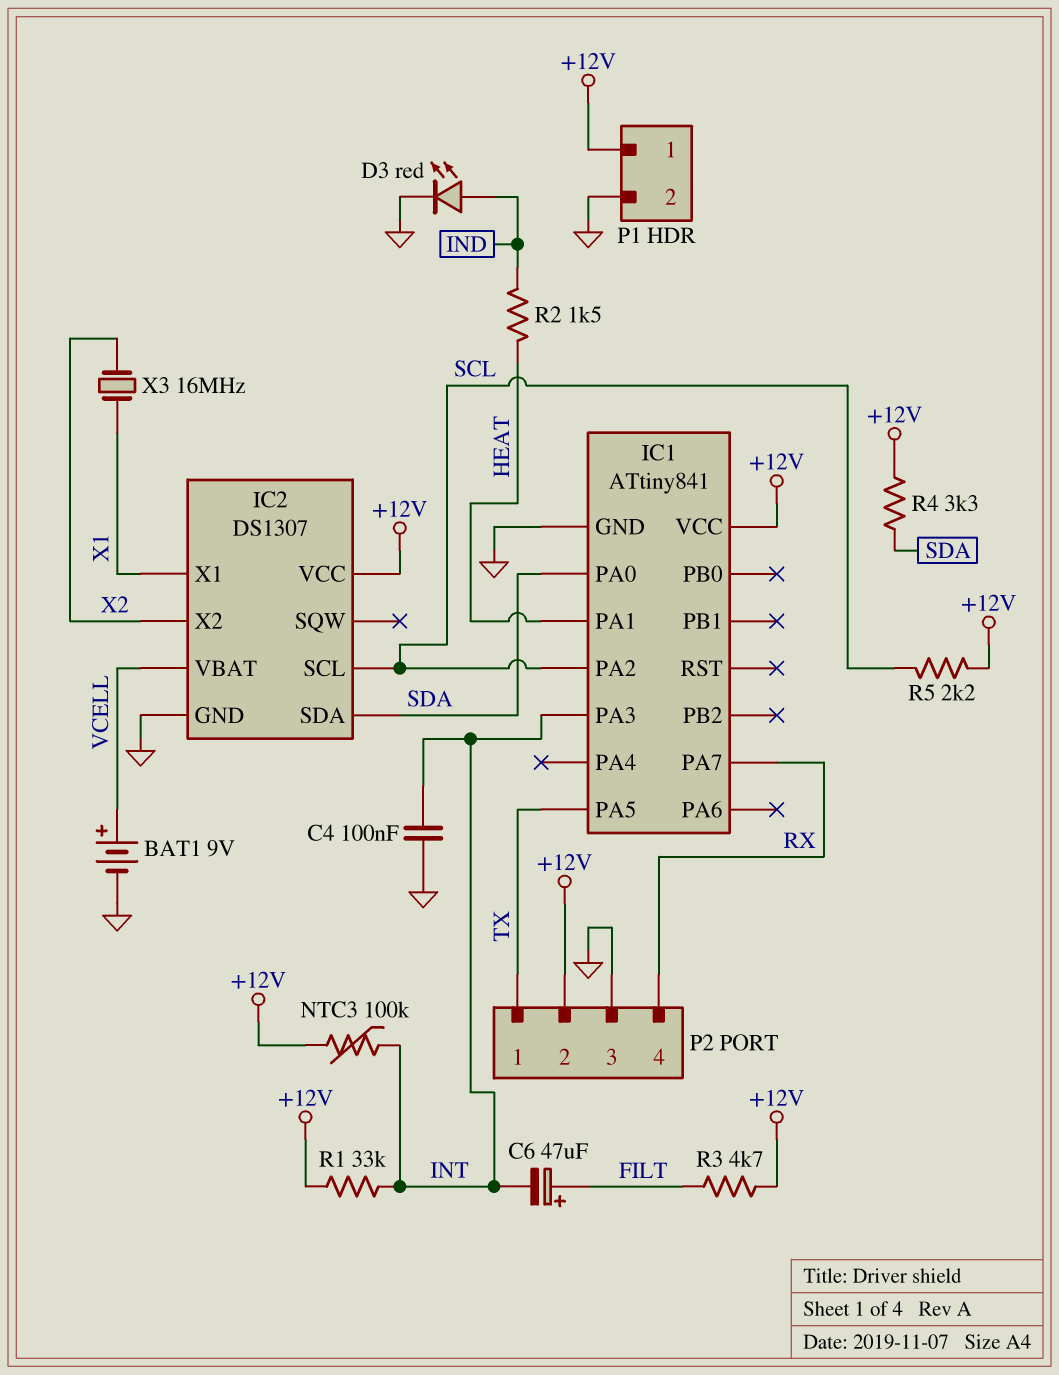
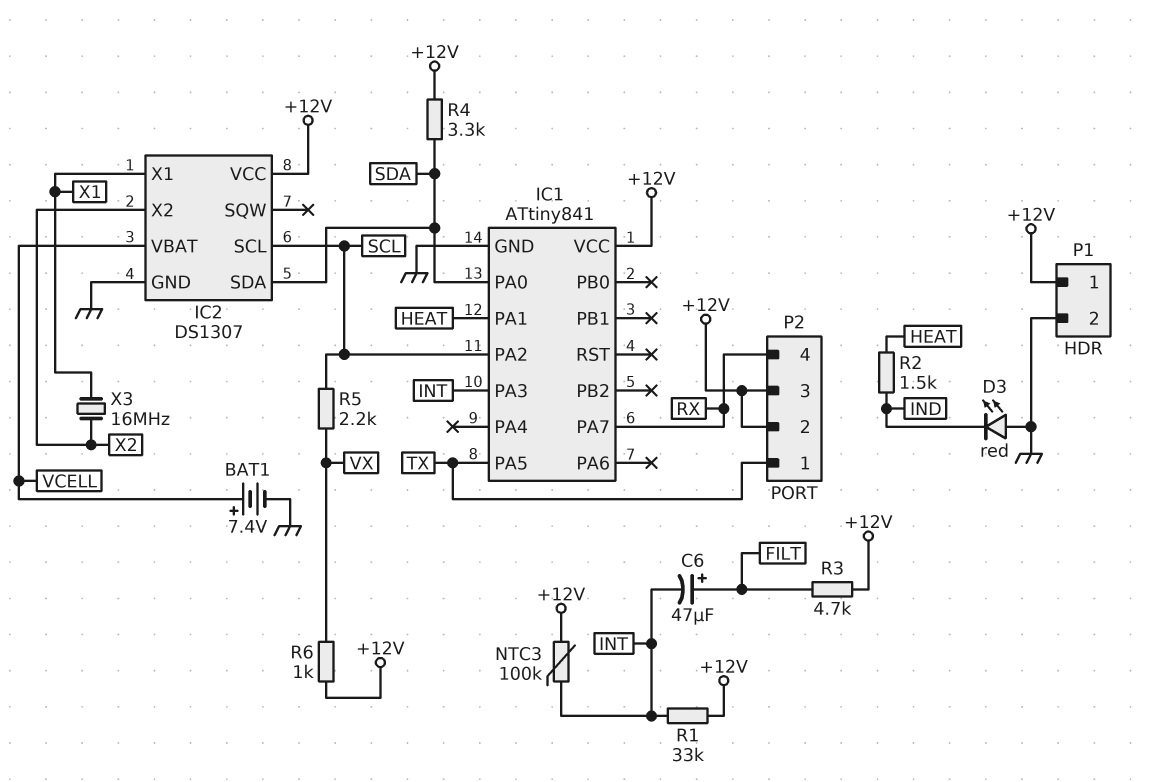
BAT1: 9V (plus VCELL, minus GND) -> 7.4V (plus VCELL, minus GND)
C4: 100nF (GND, INT) -> none
D3: LED red (A IND, K GND) -> LED red (A GND, K IND)
P2 pin 3: GND -> +12V
R5: 2.2k (+12V, SCL) -> 2.2k (SCL, VX)
R6: none -> 1k (+12V, VX)

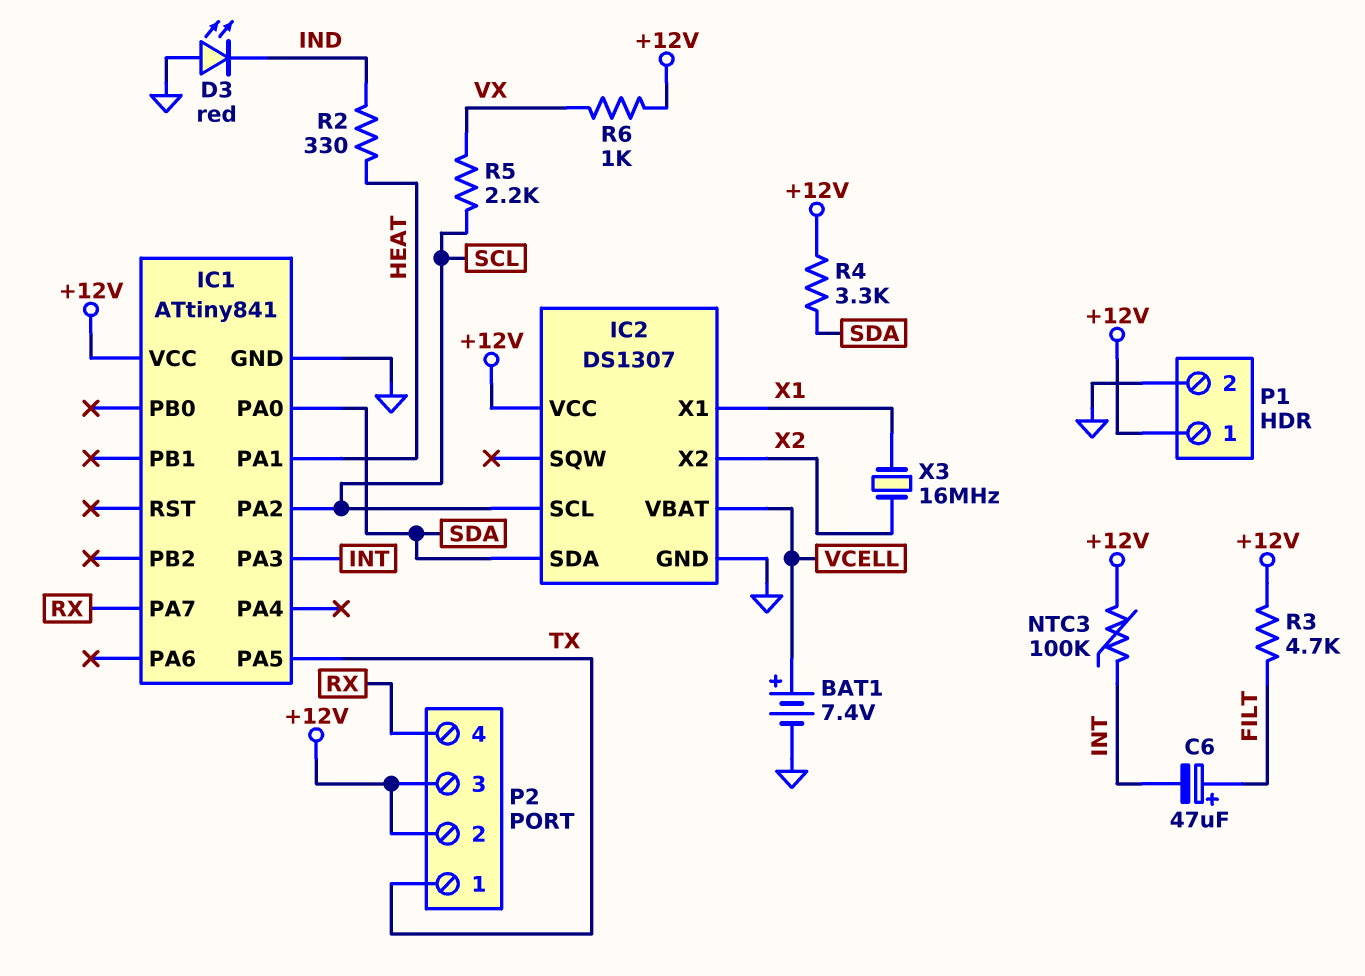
R1: 33k (+12V, INT) -> none
R2: 1.5k (HEAT, IND) -> 330 (HEAT, IND)

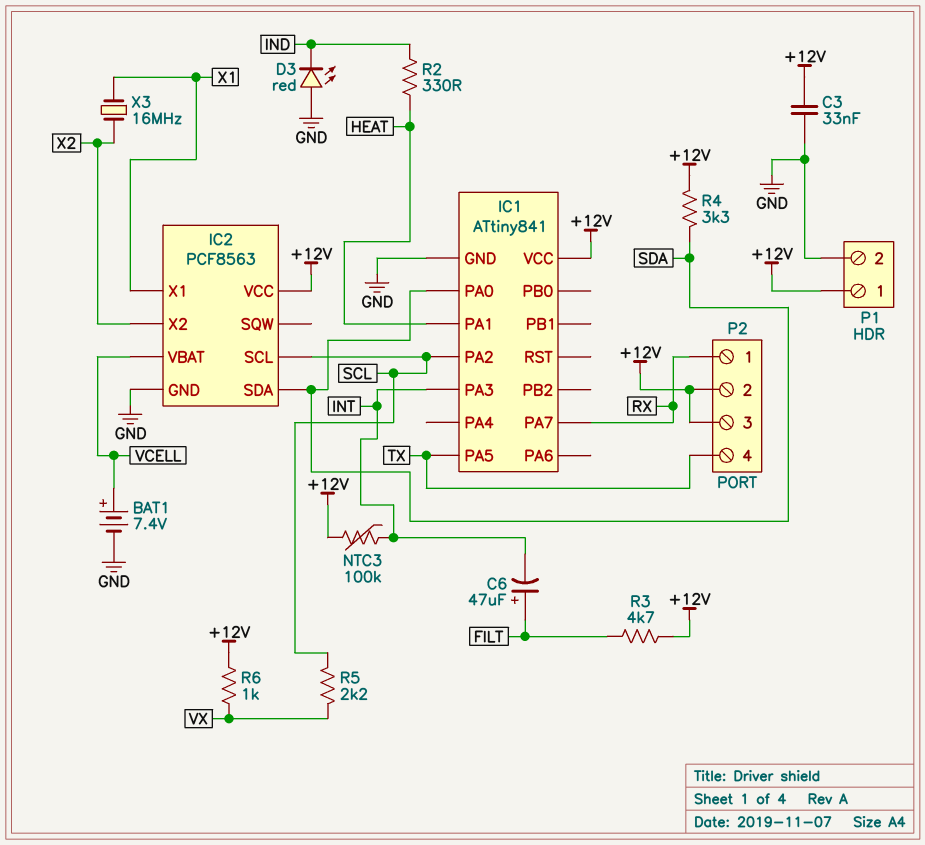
C3: none -> 33nF (+12V, GND)
IC2: DS1307 -> PCF8563
P2 pin 1: TX -> RX
P2 pin 4: RX -> TX

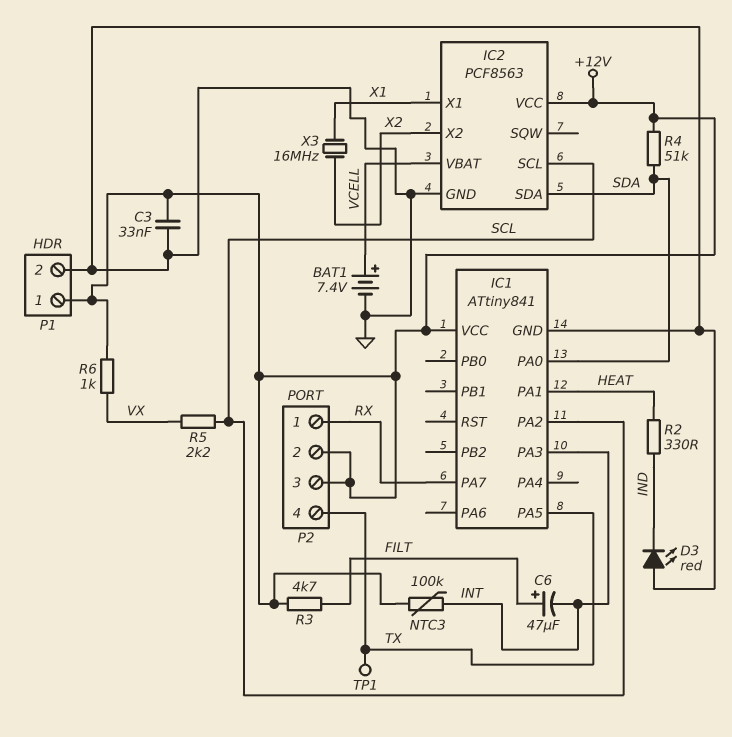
R4: 3.3k (+12V, SDA) -> 51k (+12V, SDA)
TP1: none -> test point (TX)

